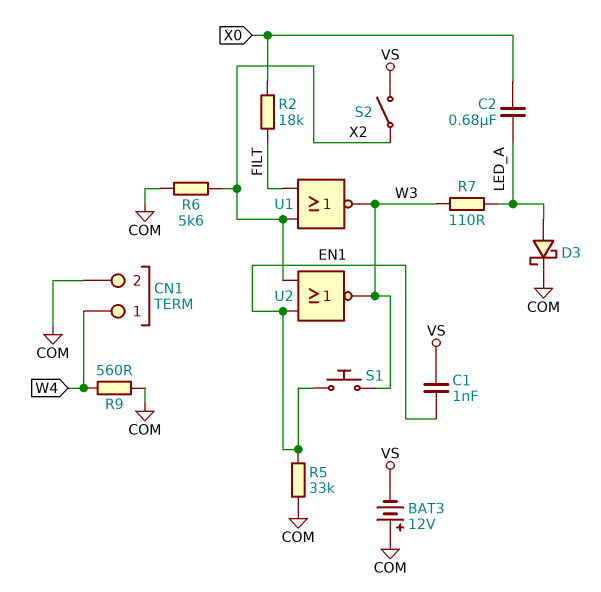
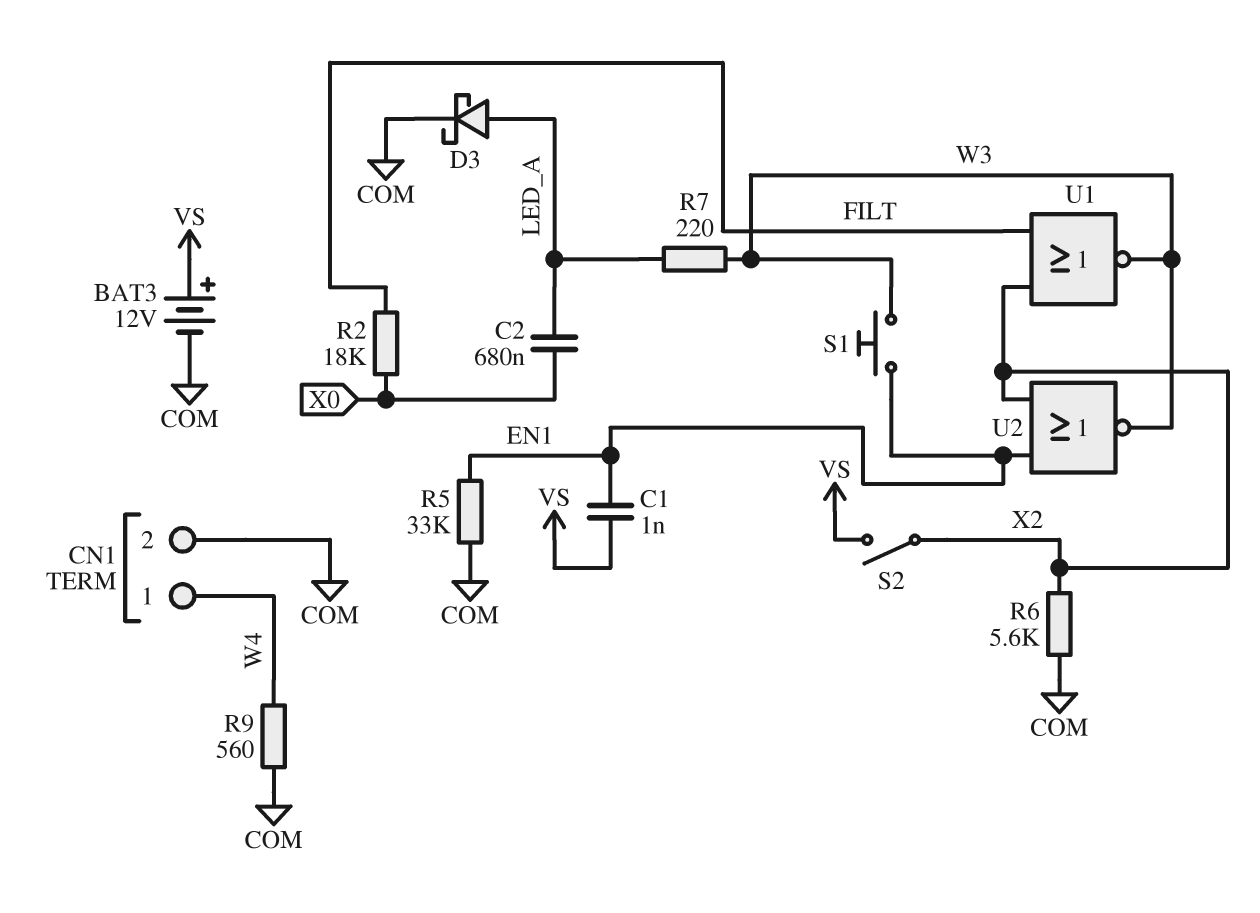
BAT3: 12V (plus COM, minus VS) -> 12V (plus VS, minus COM)
R7: 110 (LED_A, W3) -> 220 (LED_A, W3)

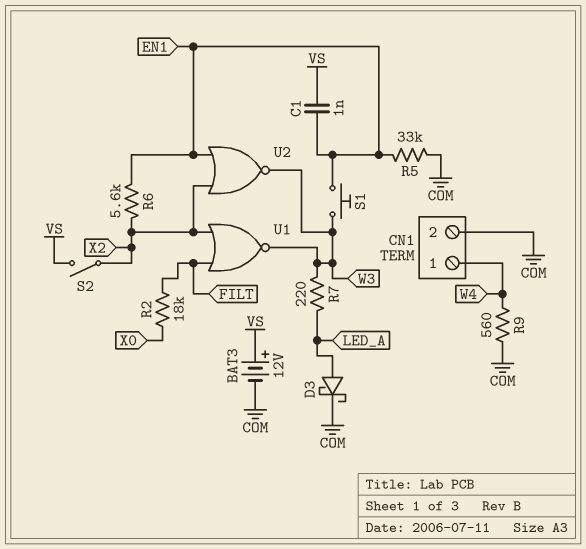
C2: 680nF (LED_A, X0) -> none
R6: 5.6k (COM, X2) -> 5.6k (EN1, X2)

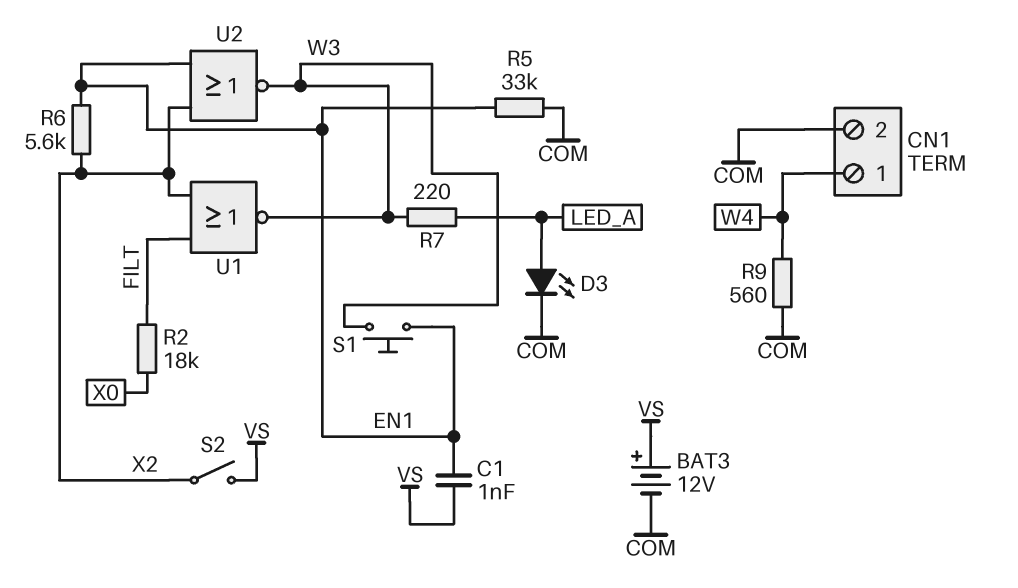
D3: schottky (A LED_A, K COM) -> LED (A LED_A, K COM)

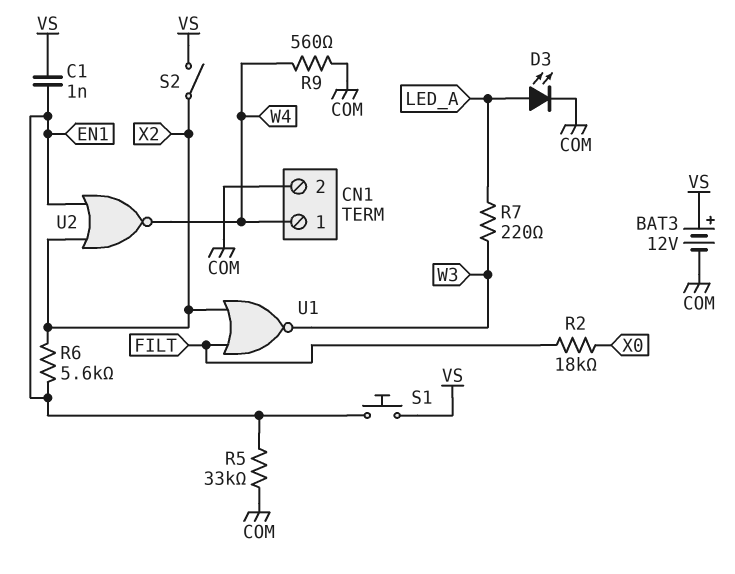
S1: button (EN1, W3) -> button (EN1, VS)
U2: NOR (in EN1, in X2, out W3) -> NOR (in EN1, in X2, out W4)

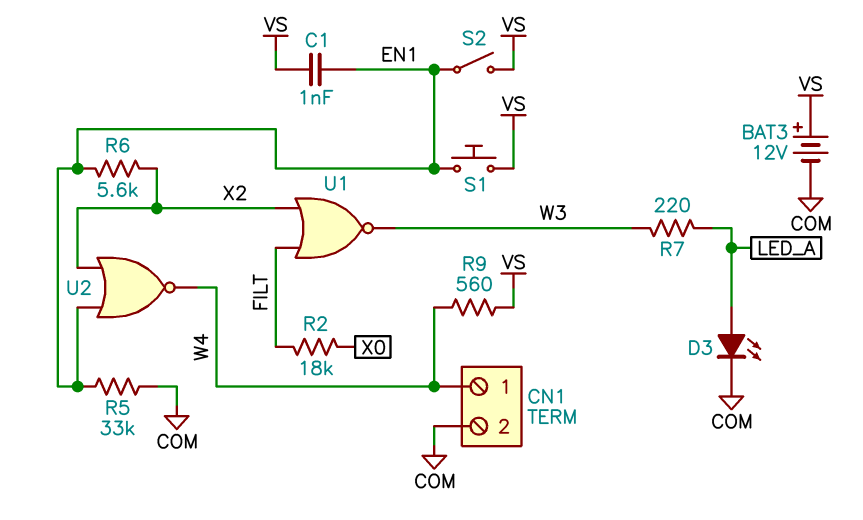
R9: 560 (COM, W4) -> 560 (VS, W4)
S2: switch (VS, X2) -> switch (EN1, VS)

